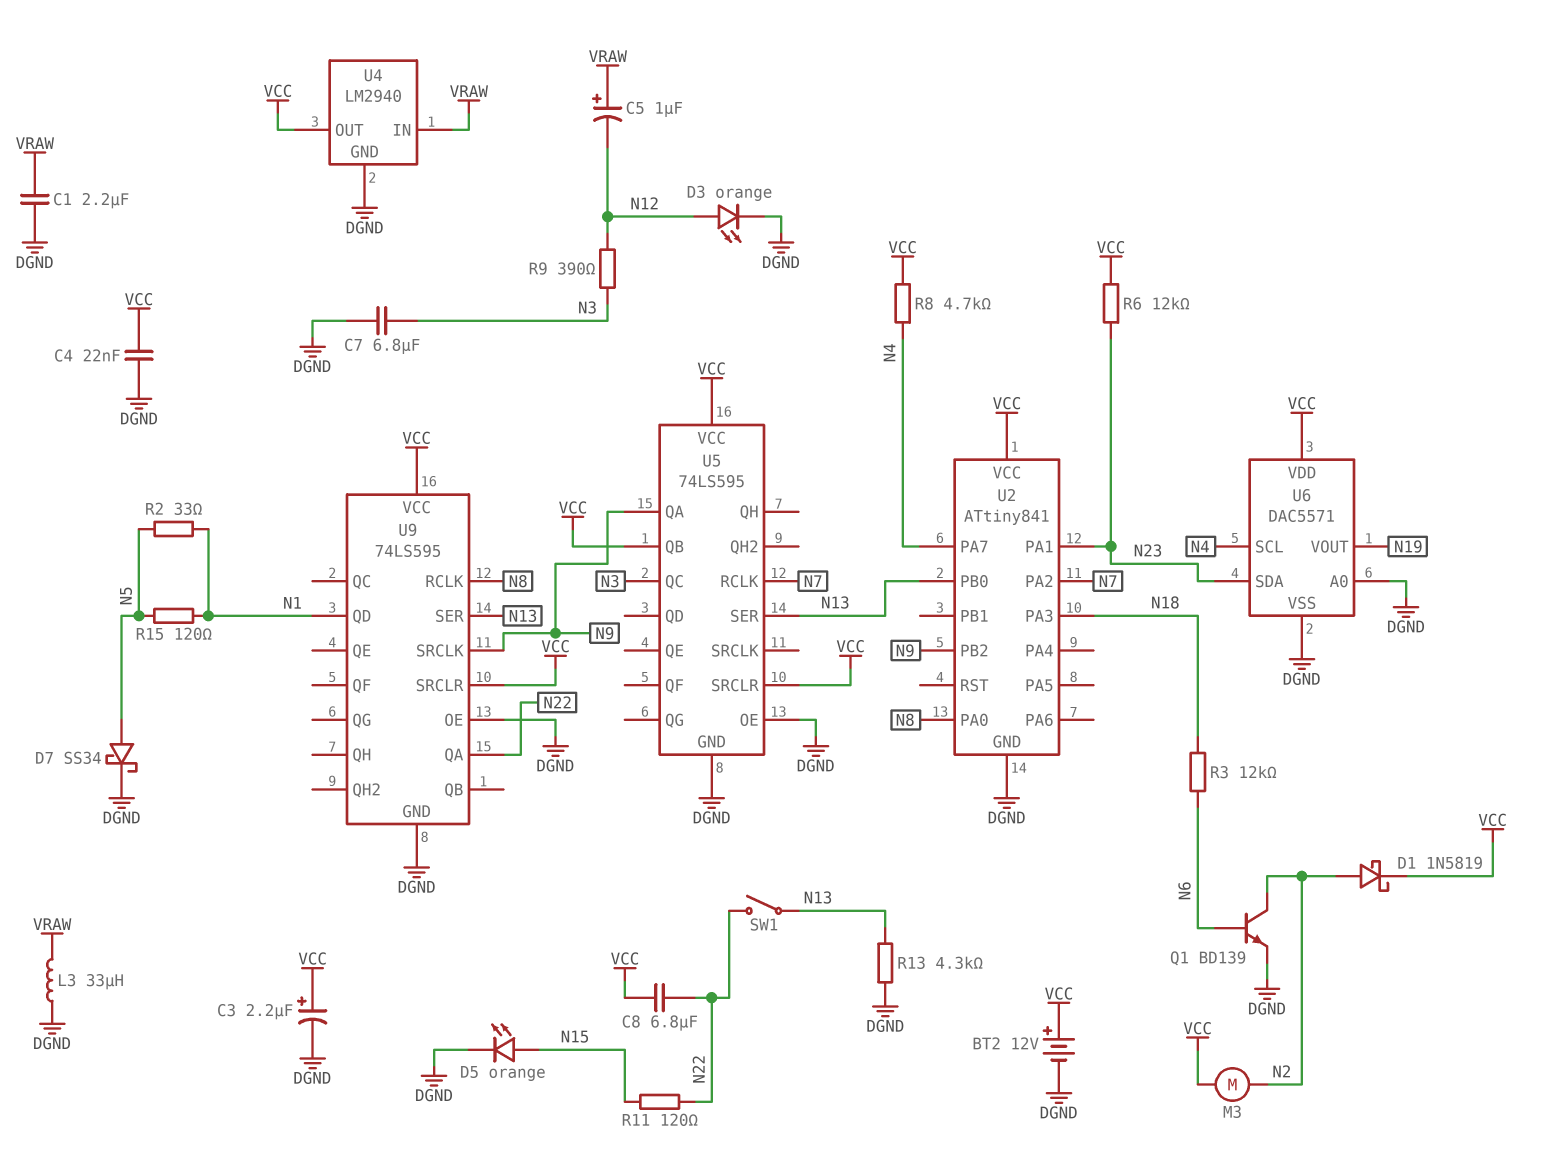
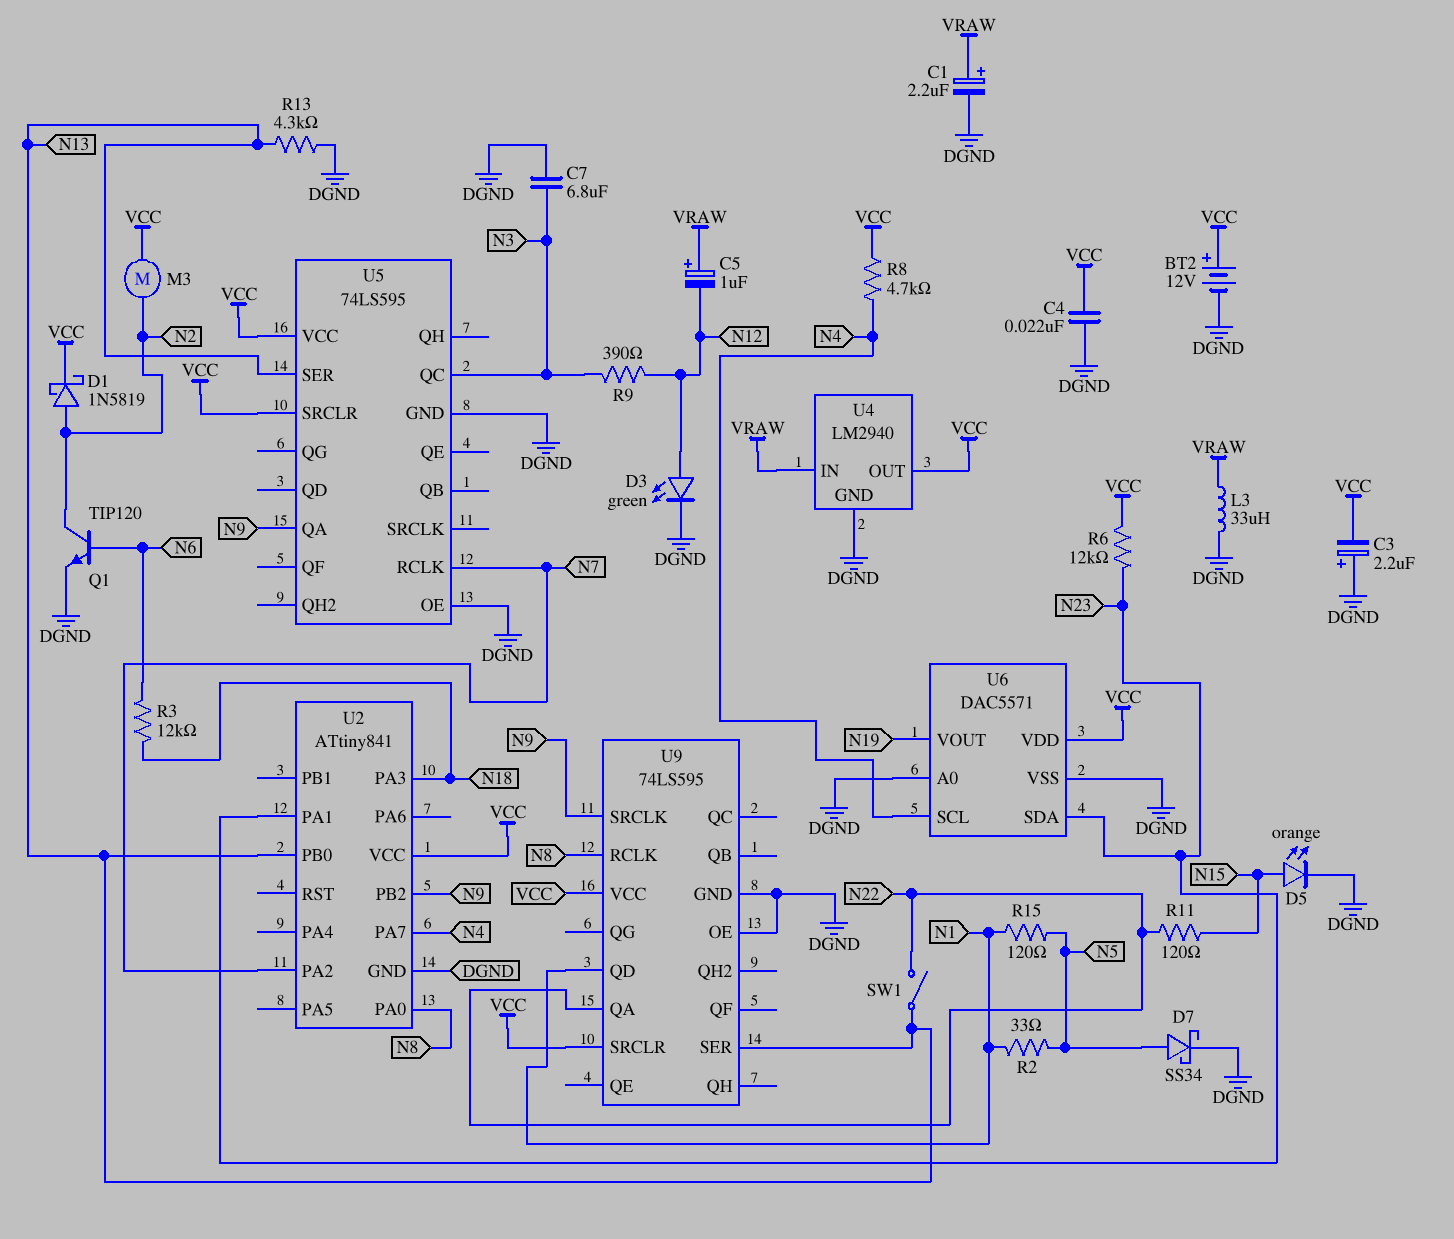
C1: 2.2uF (DGND, VRAW) -> 2.2uF (plus VRAW, minus DGND)
C3: 2.2uF (plus VCC, minus DGND) -> 2.2uF (plus DGND, minus VCC)
C8: 6.8uF (N22, VCC) -> none
D3: LED orange (A N12, K DGND) -> LED green (A N12, K DGND)
Q1: NPN BD139 (B N6, C N2, E DGND) -> NPN TIP120 (B N6, C N2, E DGND)
U5 pin QB: VCC -> none

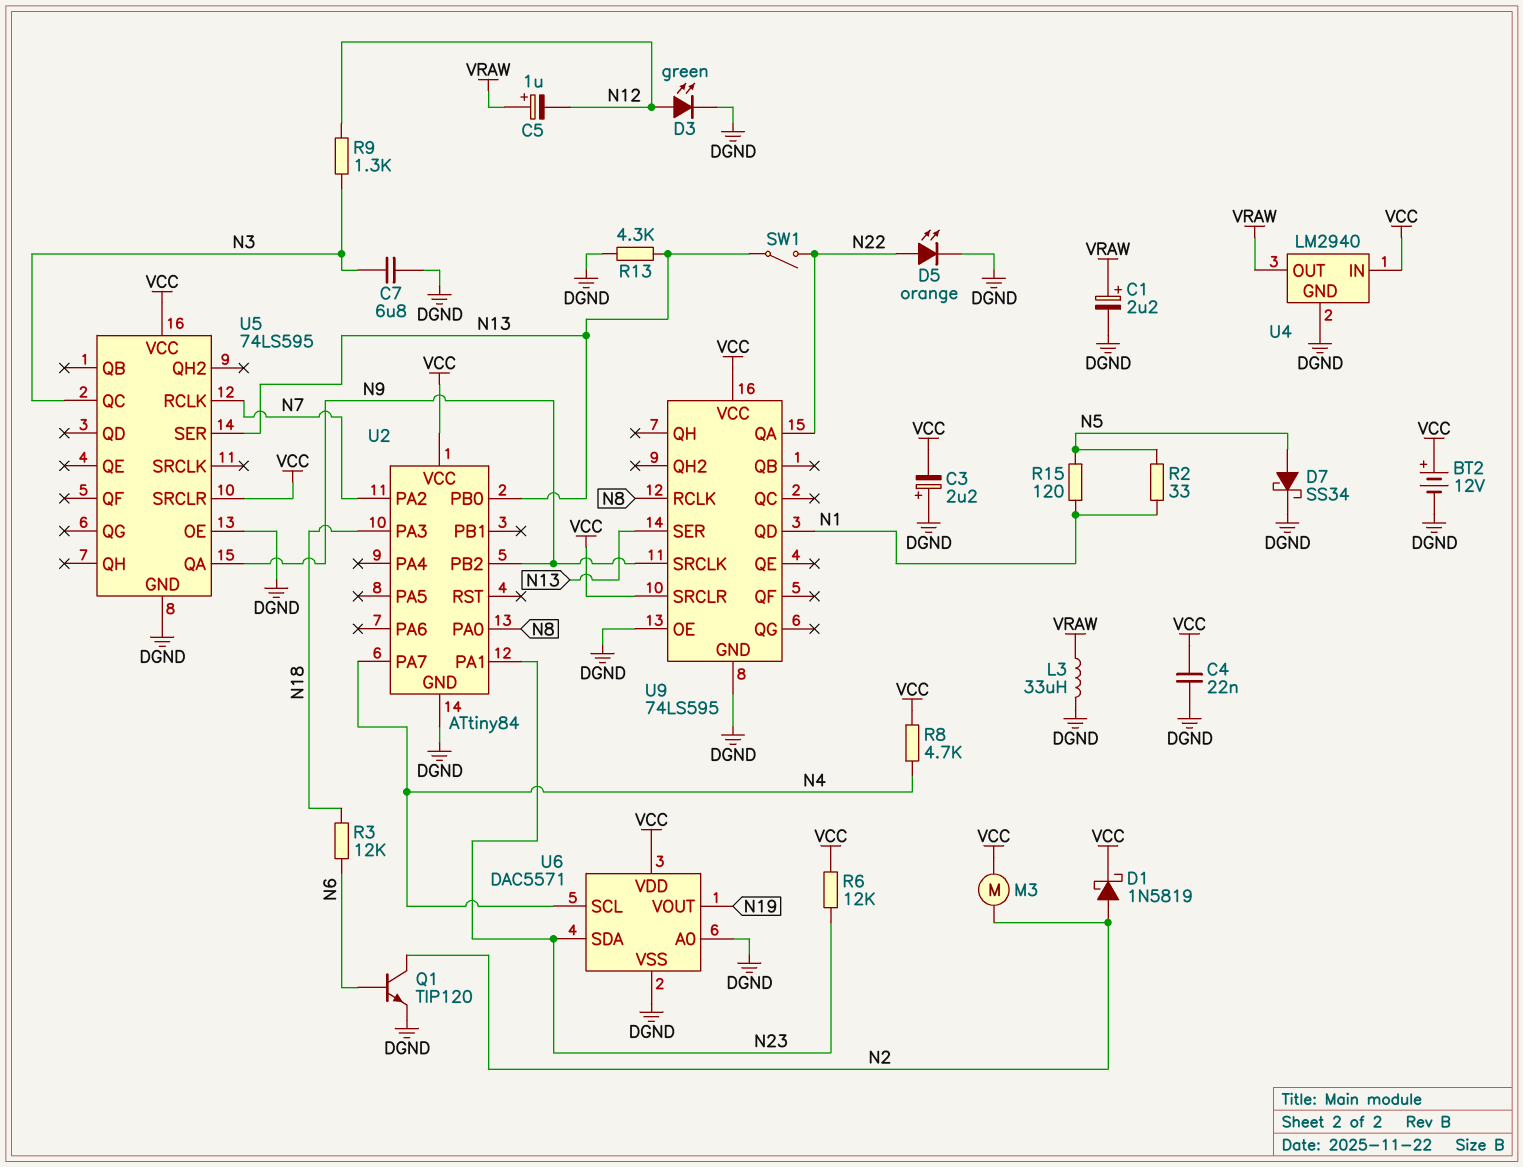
D5: LED orange (A N15, K DGND) -> LED orange (A N22, K DGND)
R9: 390 (N3, N12) -> 1.3k (N3, N12)
R11: 120 (N15, N22) -> none
U2: ATtiny841 -> ATtiny84
U4 pin IN: VRAW -> VCC
U4 pin OUT: VCC -> VRAW

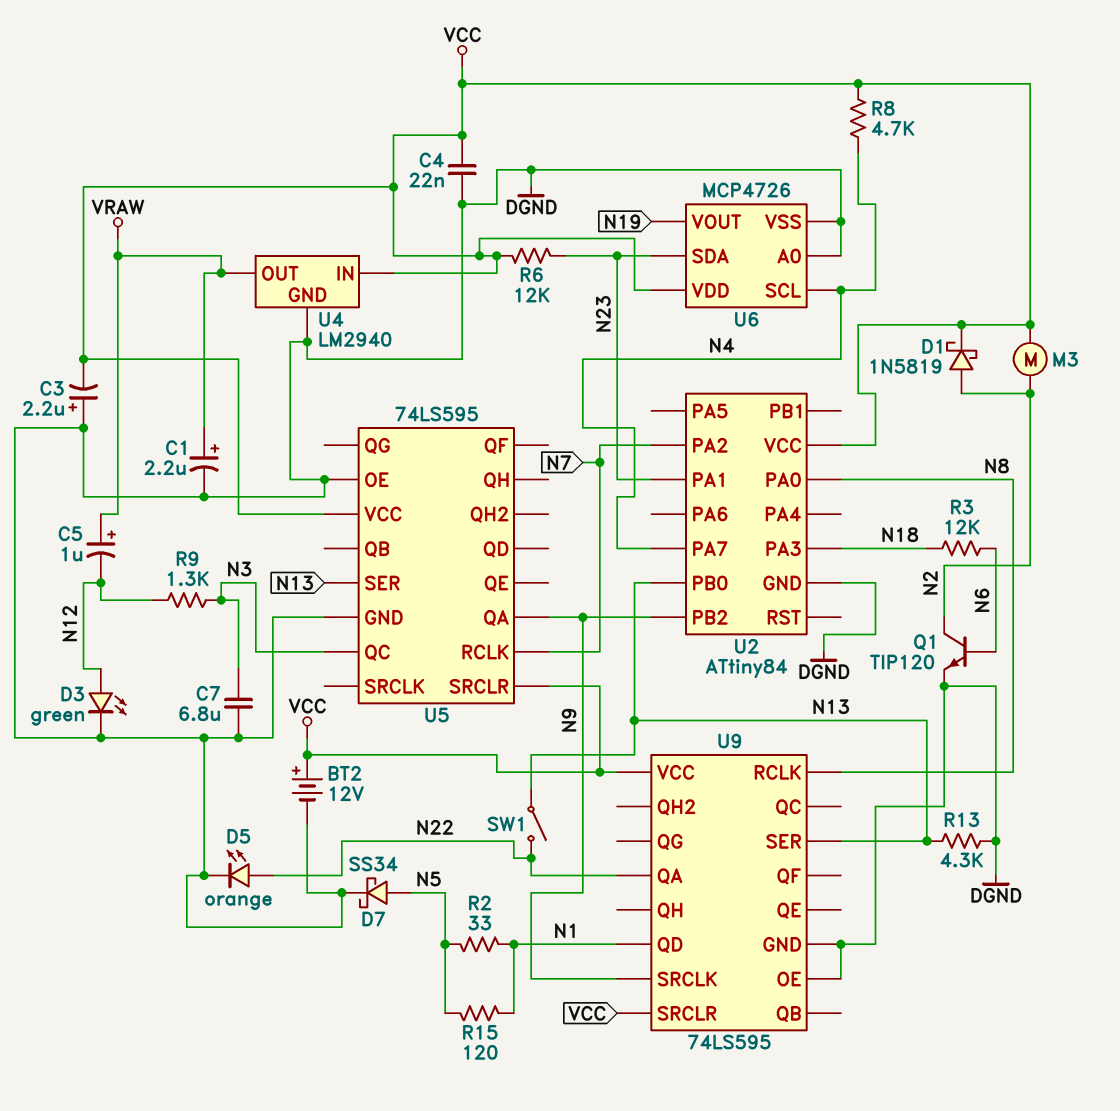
L3: 33uH (DGND, VRAW) -> none
U6: DAC5571 -> MCP4726

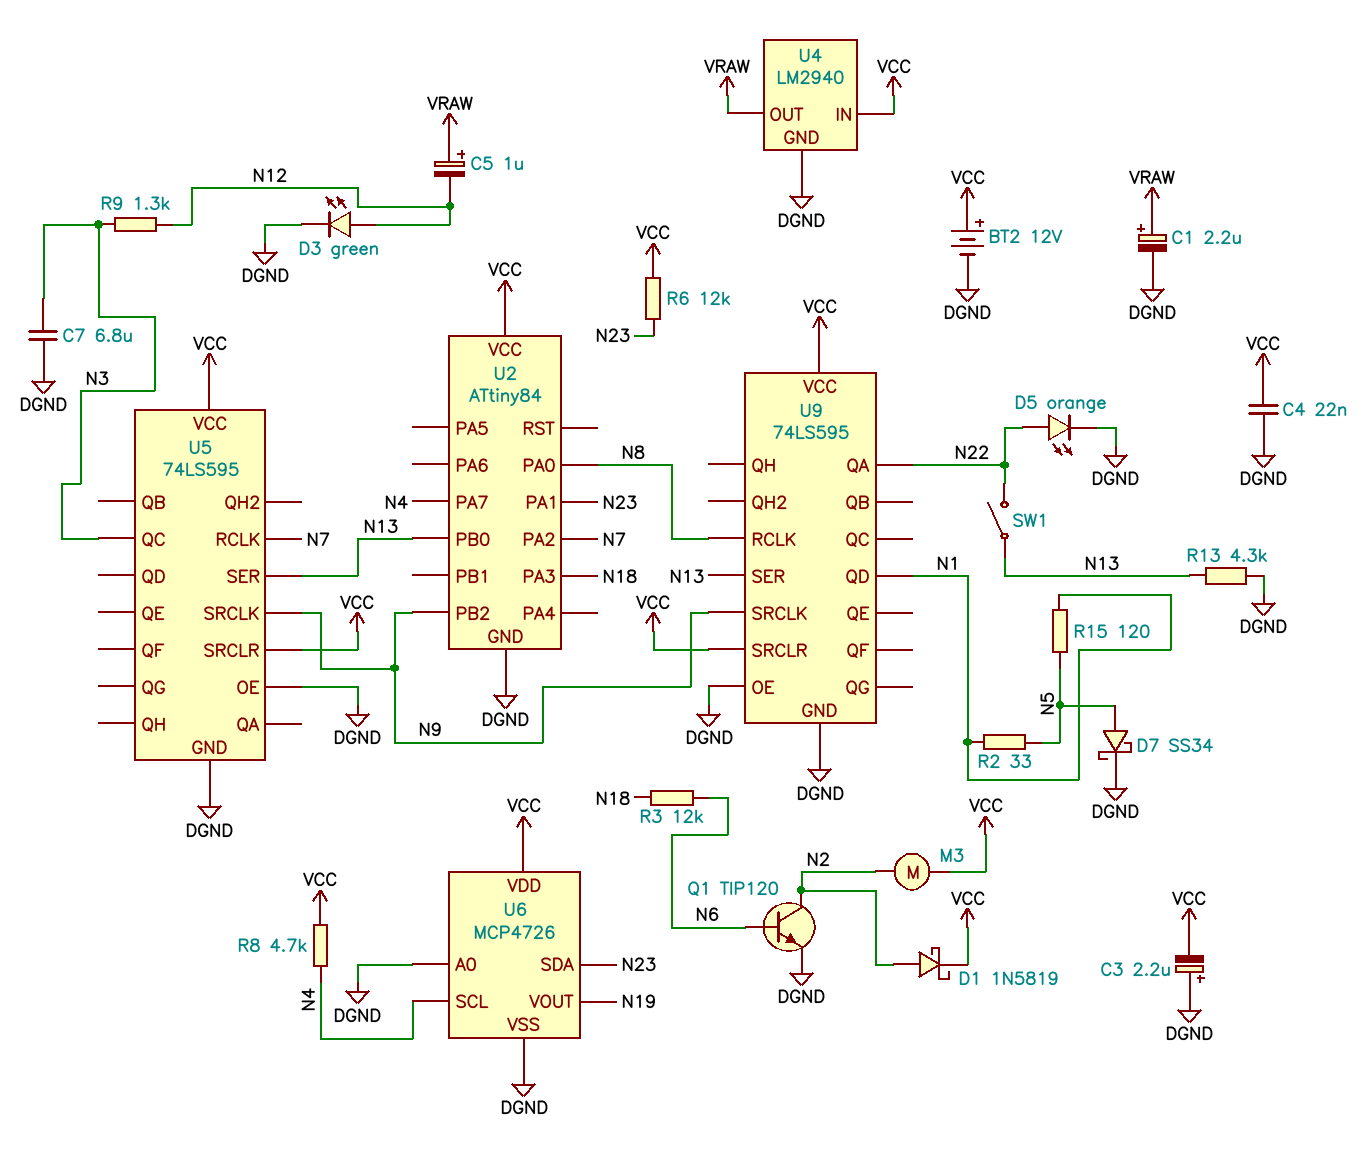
U5 pin QA: N9 -> none
U5 pin SRCLK: none -> N9

